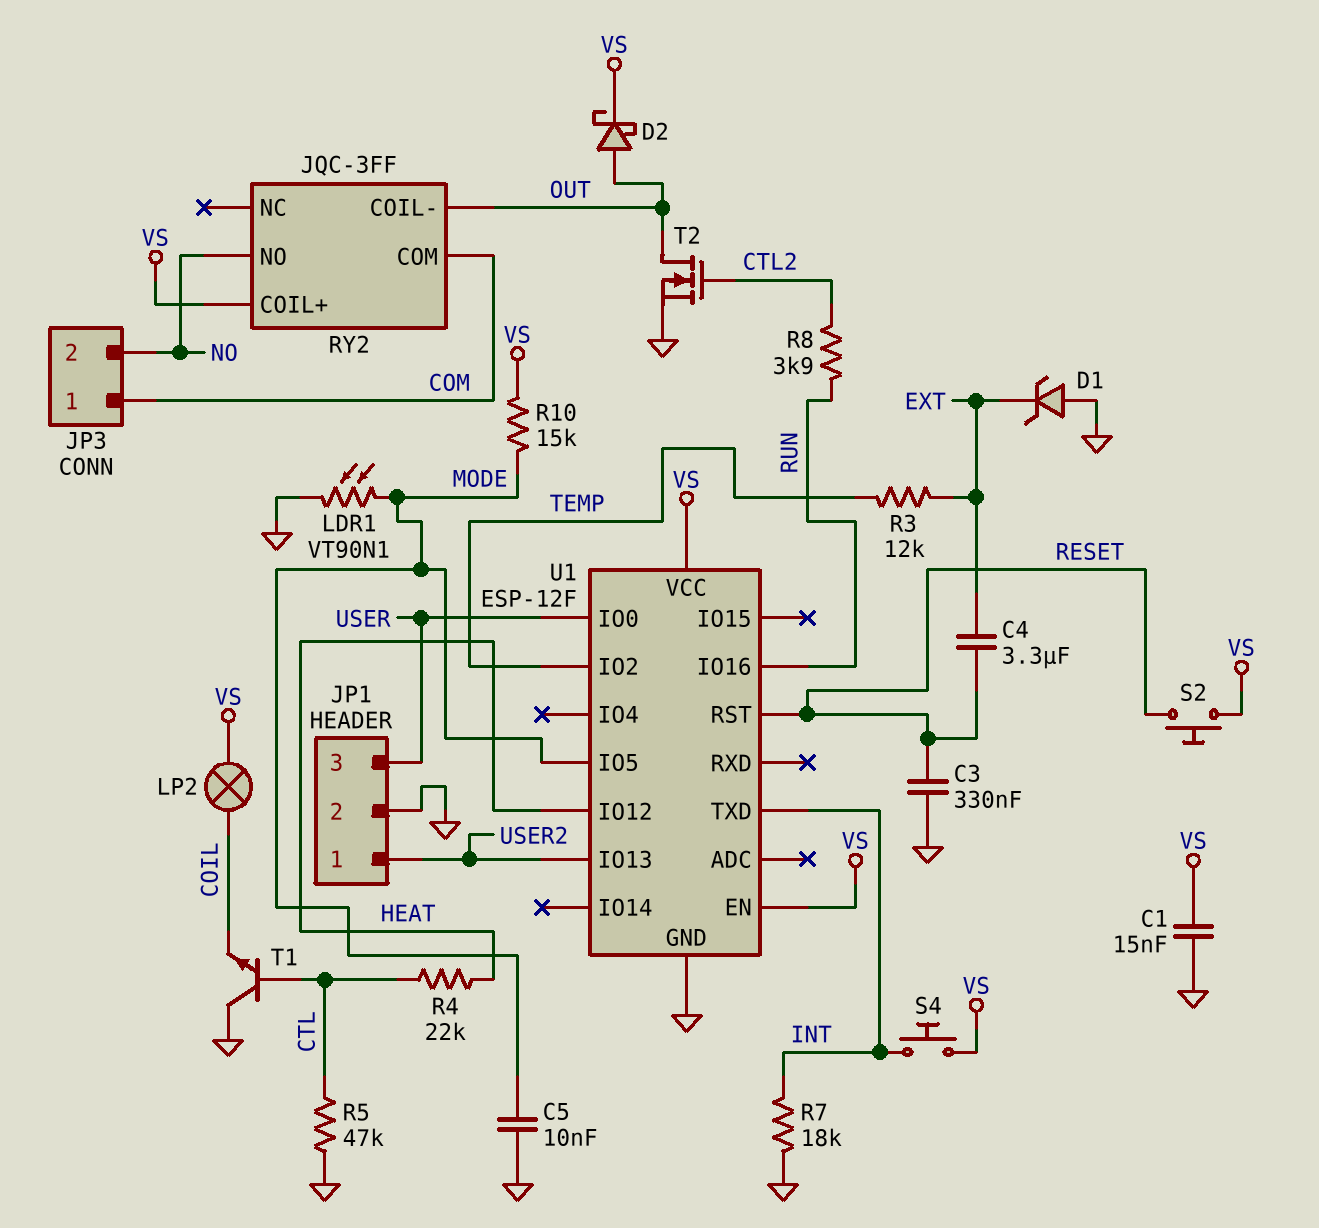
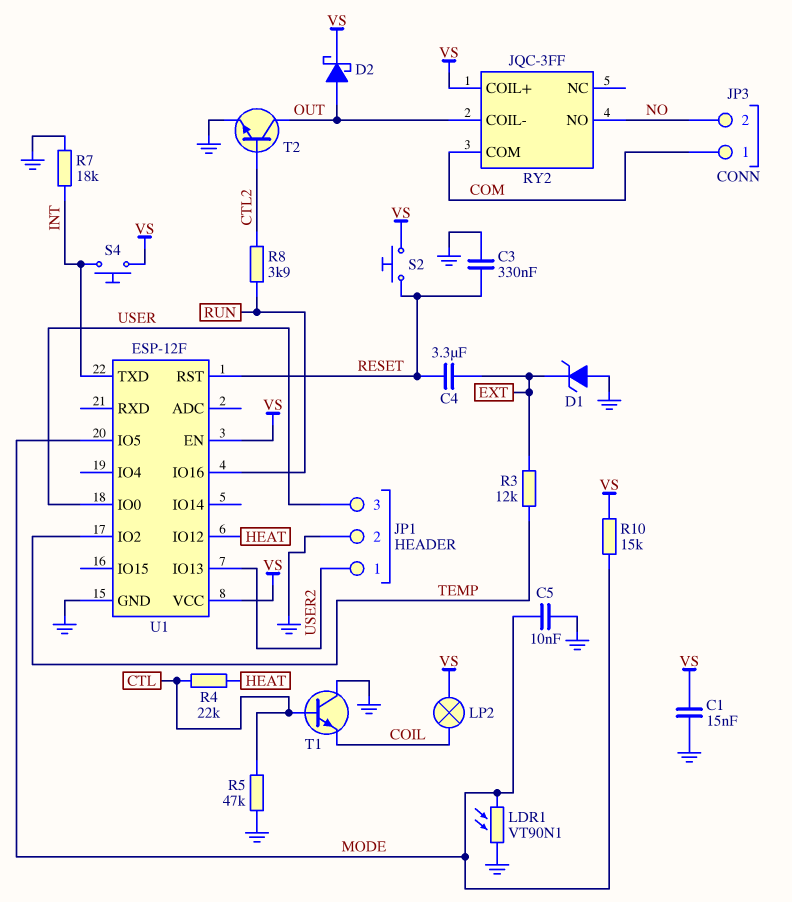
T2: NMOS (G CTL2, D OUT, S GND) -> NPN (B CTL2, C OUT, E GND)

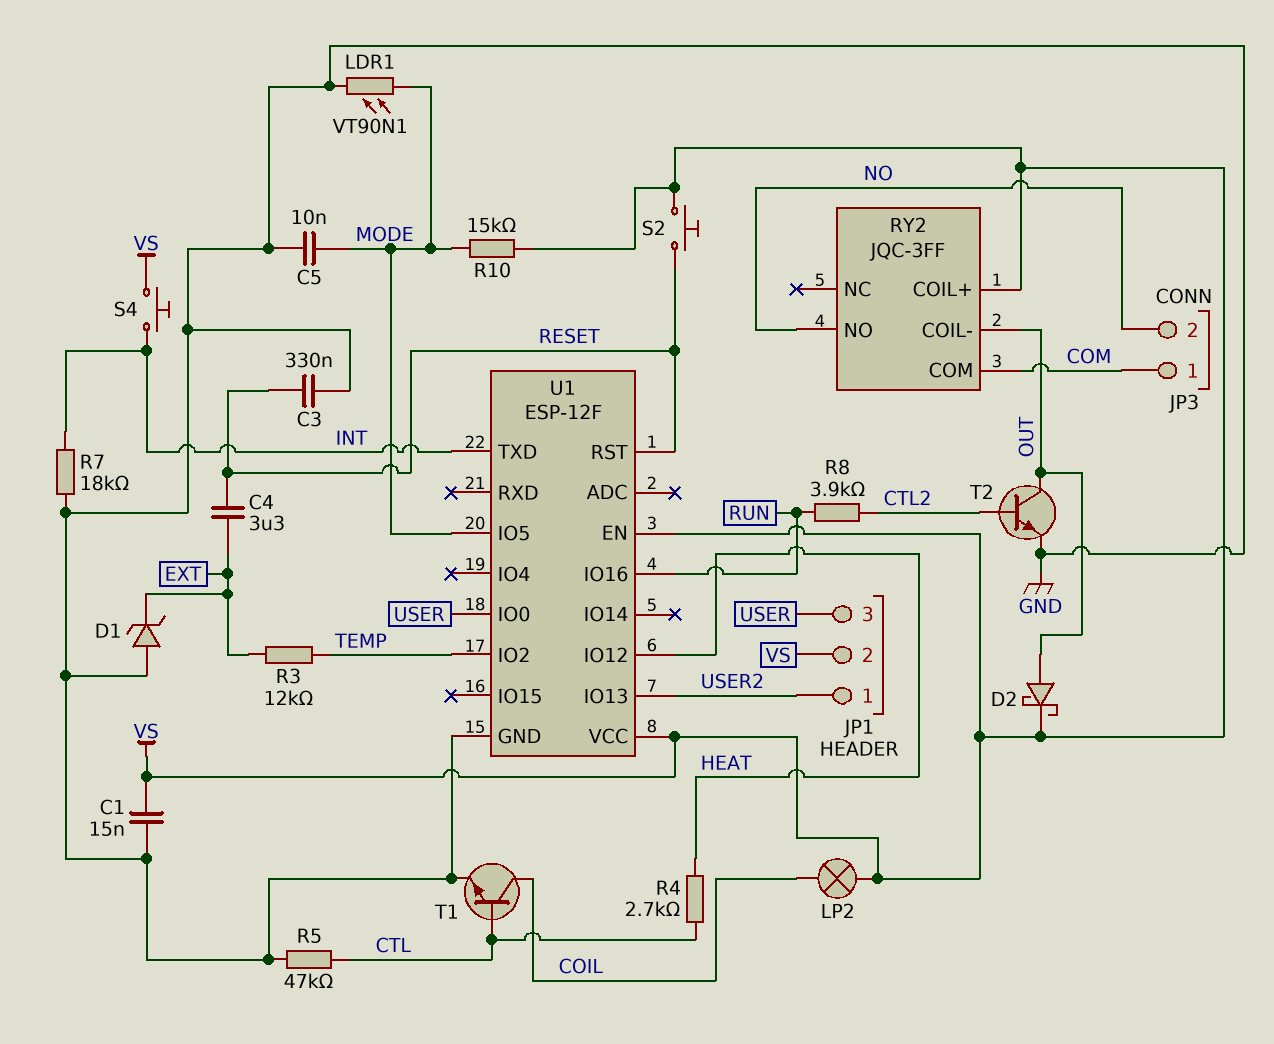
JP1 pin 2: GND -> VS
R4: 22k (CTL, HEAT) -> 2.7k (CTL, HEAT)
T1: NPN (B CTL, C GND, E COIL) -> NPN (B CTL, C COIL, E GND)

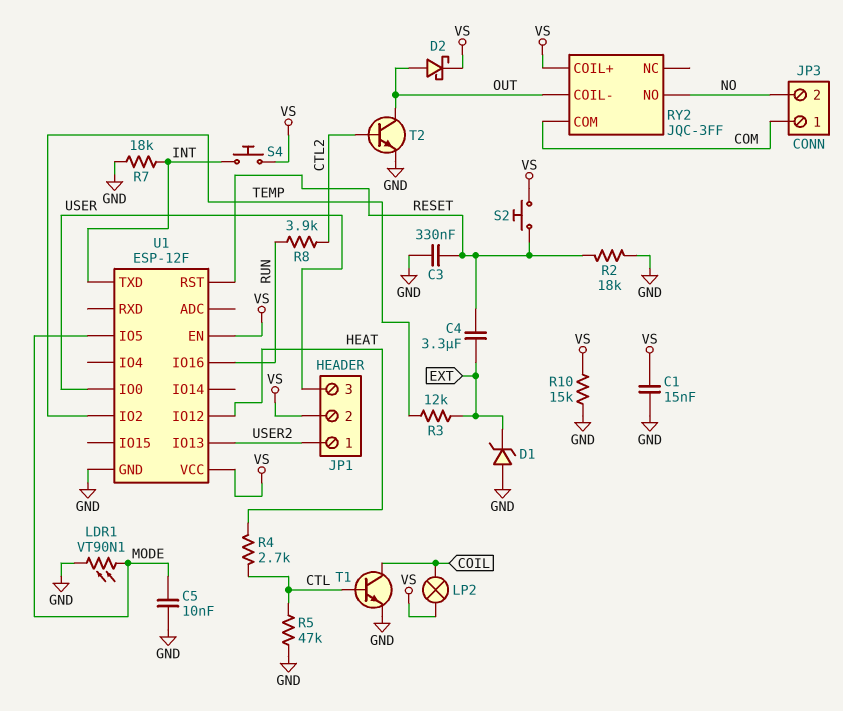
R2: none -> 18k (GND, RESET)
R10: 15k (MODE, VS) -> 15k (GND, VS)

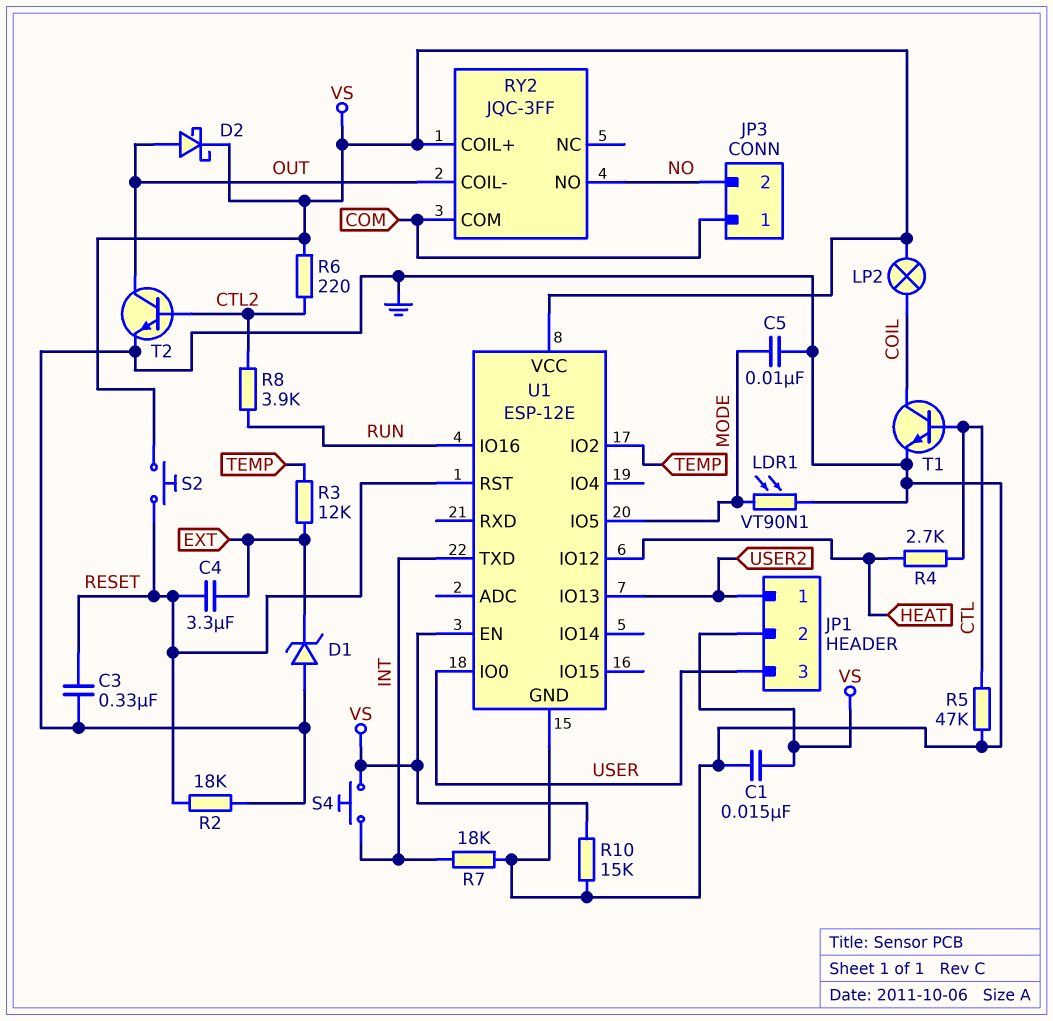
R6: none -> 220 (CTL2, VS)
U1: ESP-12F -> ESP-12E

